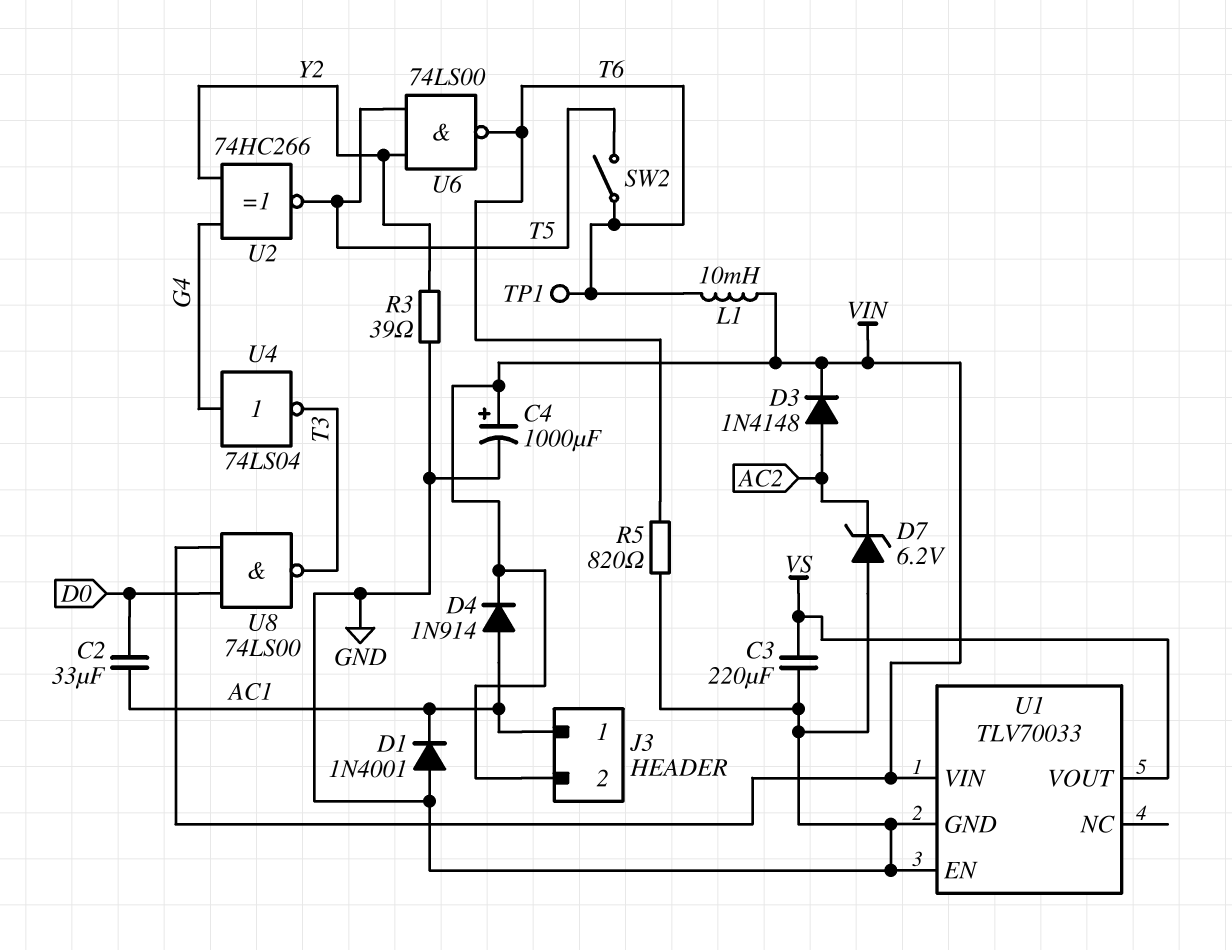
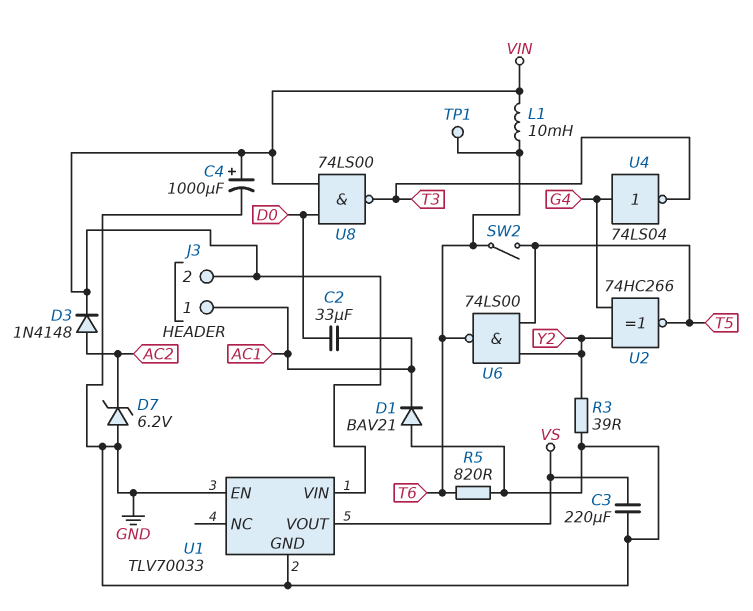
D1: diode 1N4001 (A GND, K AC1) -> diode BAV21 (A GND, K AC1)
D4: diode 1N914 (A AC1, K VIN) -> none

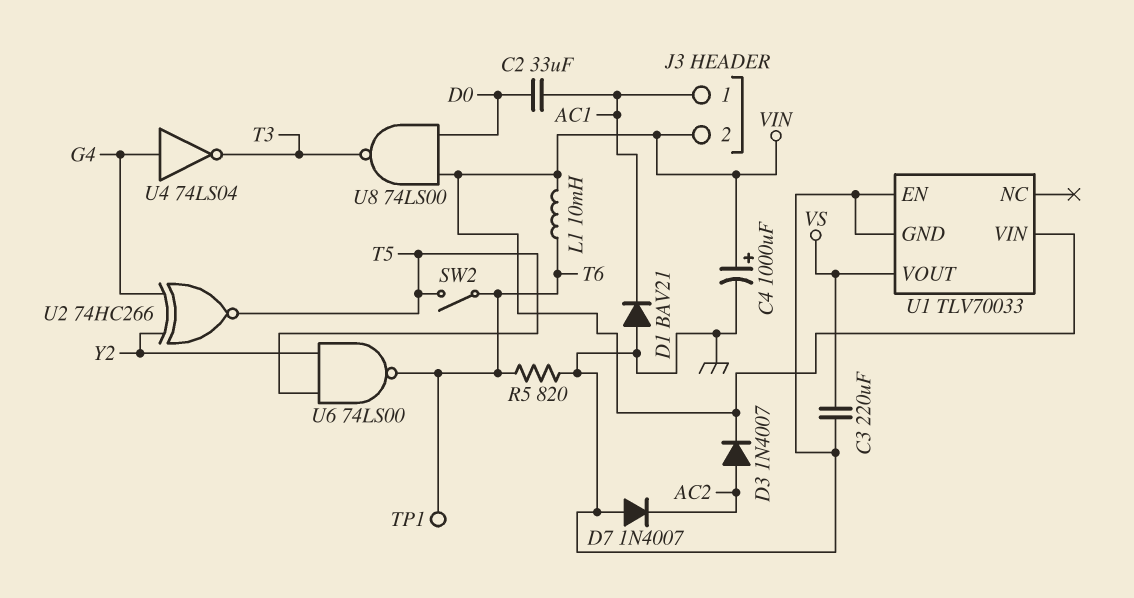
D3: diode 1N4148 (A AC2, K VIN) -> diode 1N4007 (A AC2, K VIN)
D7: zener 6.2V (A GND, K AC2) -> diode 1N4007 (A GND, K AC2)
R3: 39 (GND, Y2) -> none

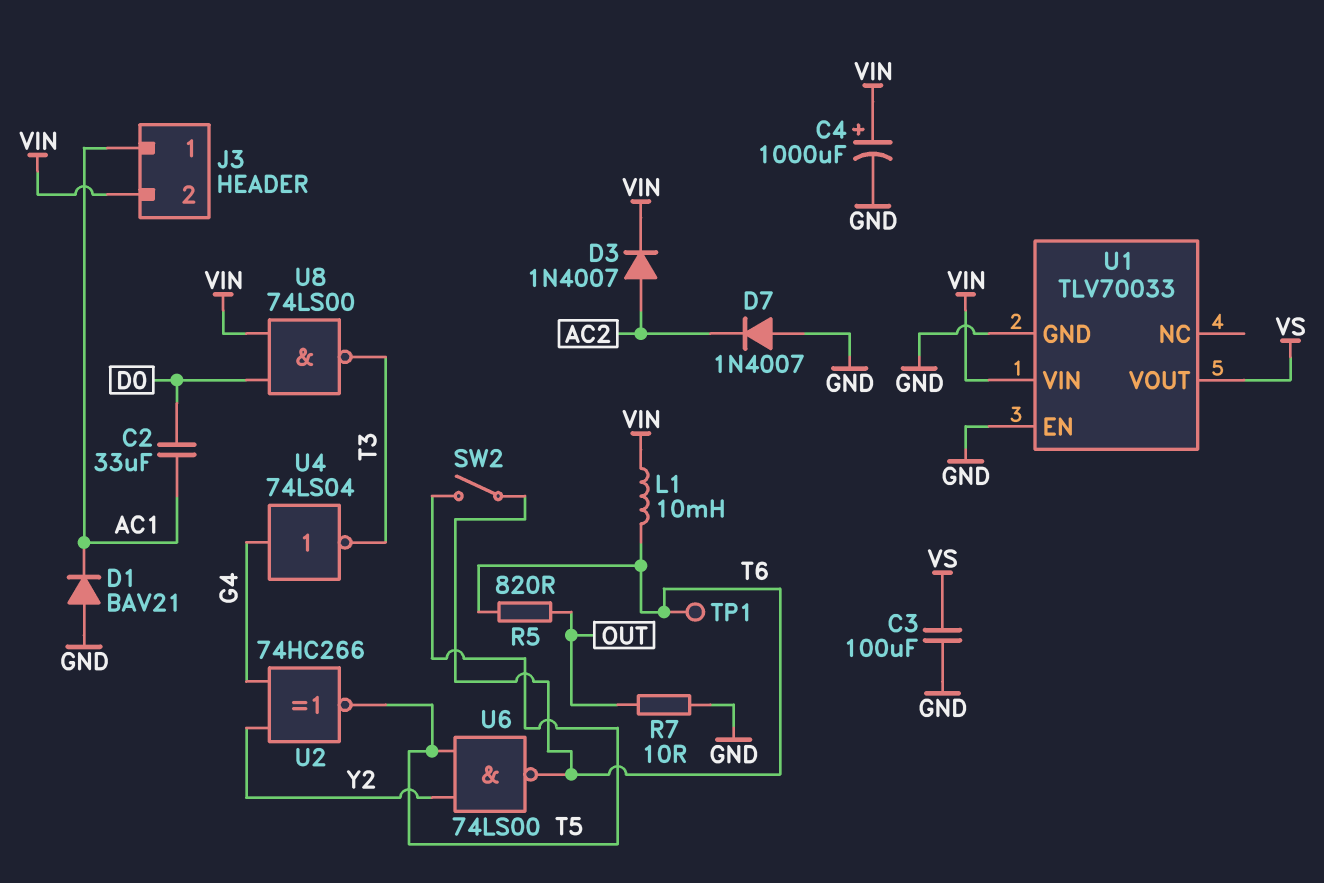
C3: 220uF (GND, VS) -> 100uF (GND, VS)
R5: 820 (GND, T6) -> 820 (OUT, T6)
R7: none -> 10 (GND, OUT)

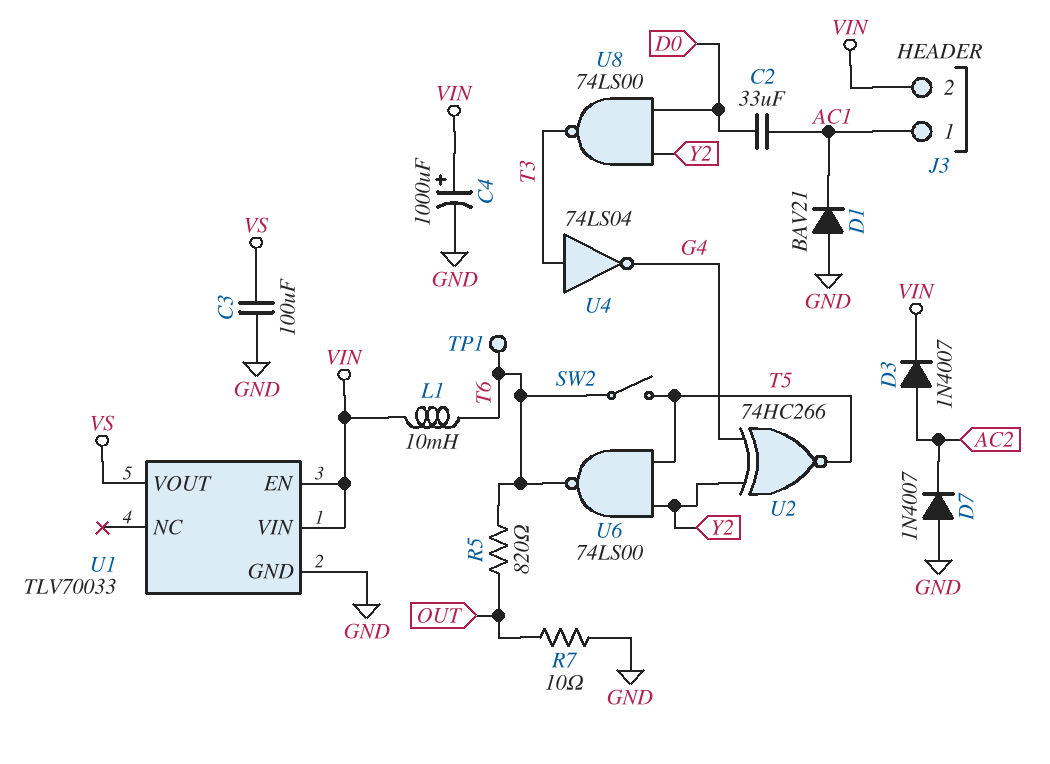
U1 pin EN: GND -> VIN
U4: NOT 74LS04 (in G4, out T3) -> NOT 74LS04 (in T3, out G4)
U8: NAND 74LS00 (in D0, in VIN, out T3) -> NAND 74LS00 (in D0, in Y2, out T3)

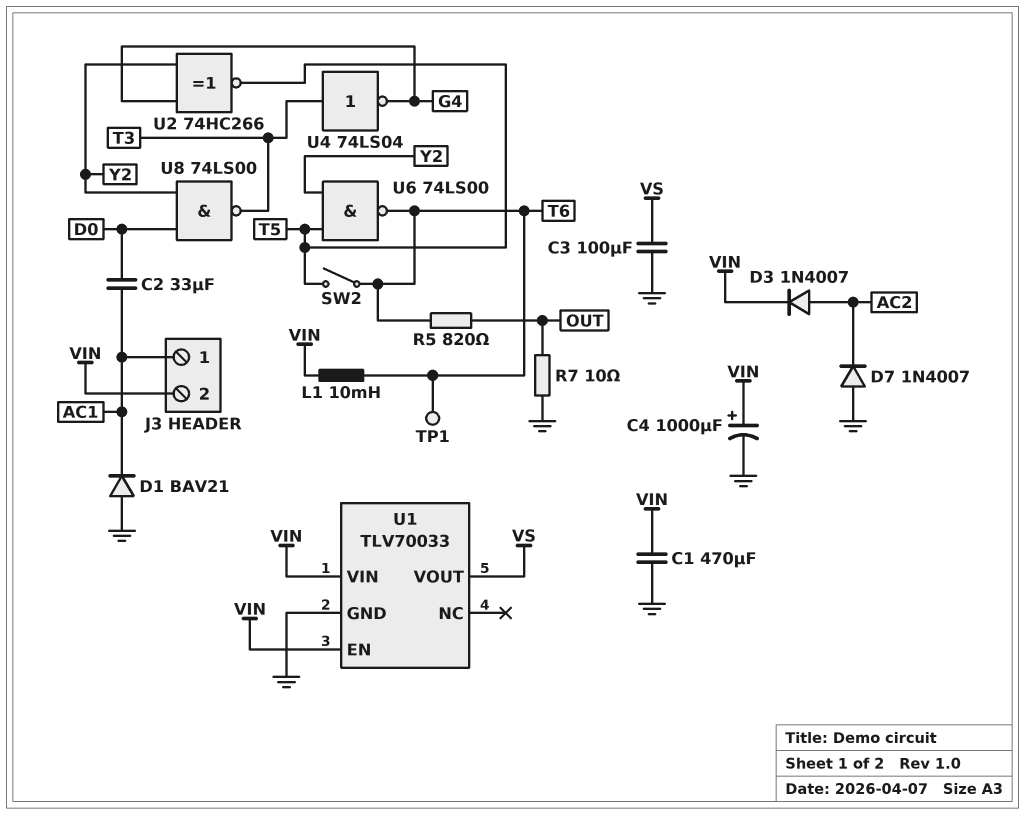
C1: none -> 470uF (GND, VIN)

